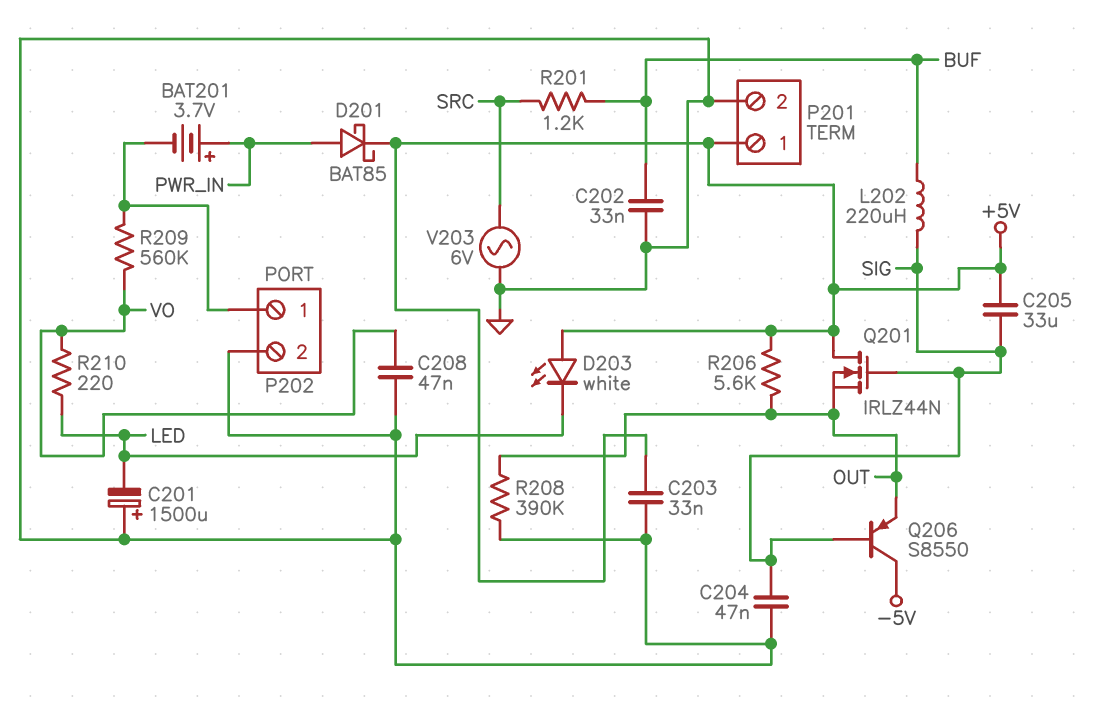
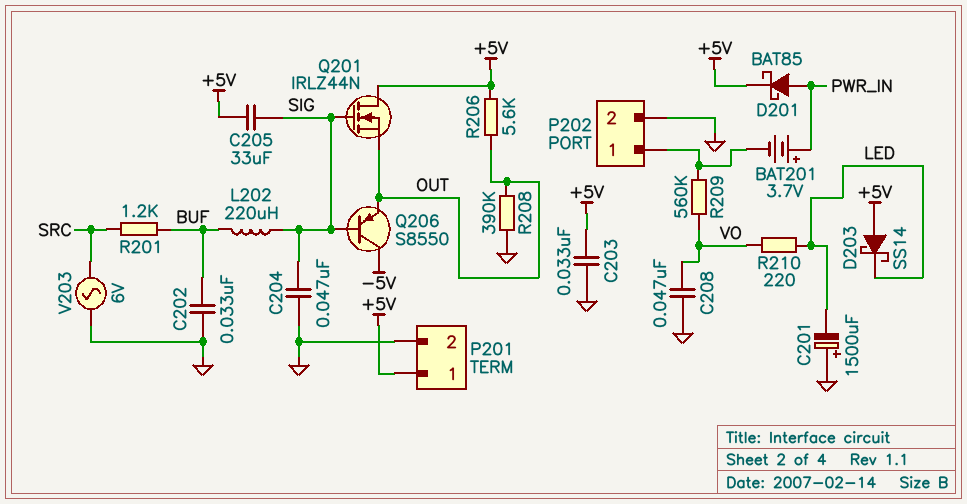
D203: LED white (A +5V, K LED) -> schottky SS14 (A +5V, K LED)

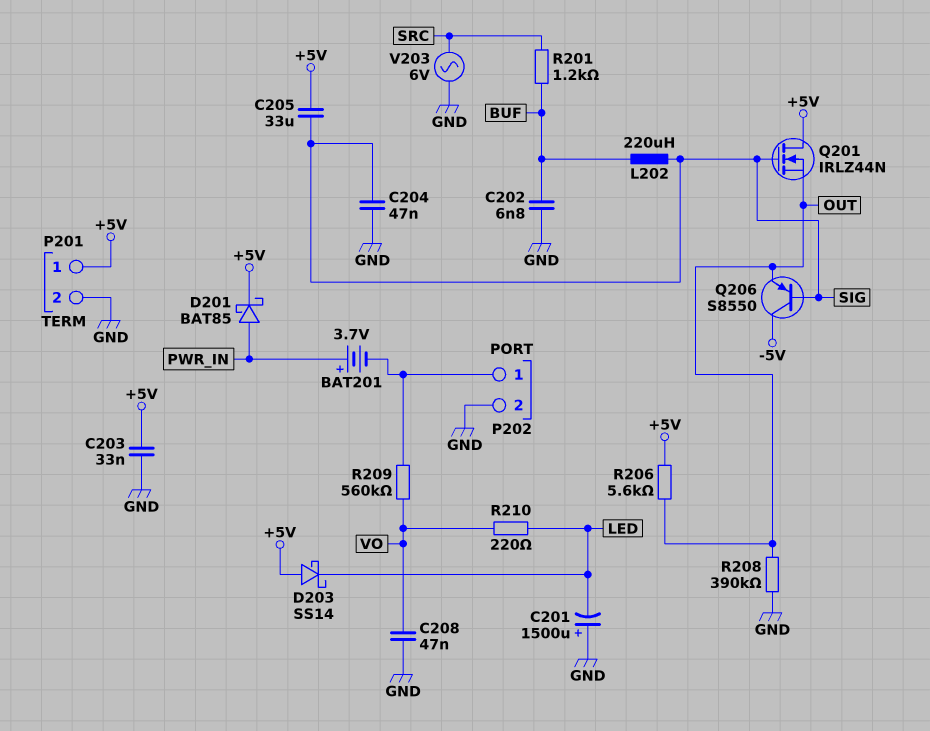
C202: 33nF (BUF, GND) -> 6.8nF (BUF, GND)

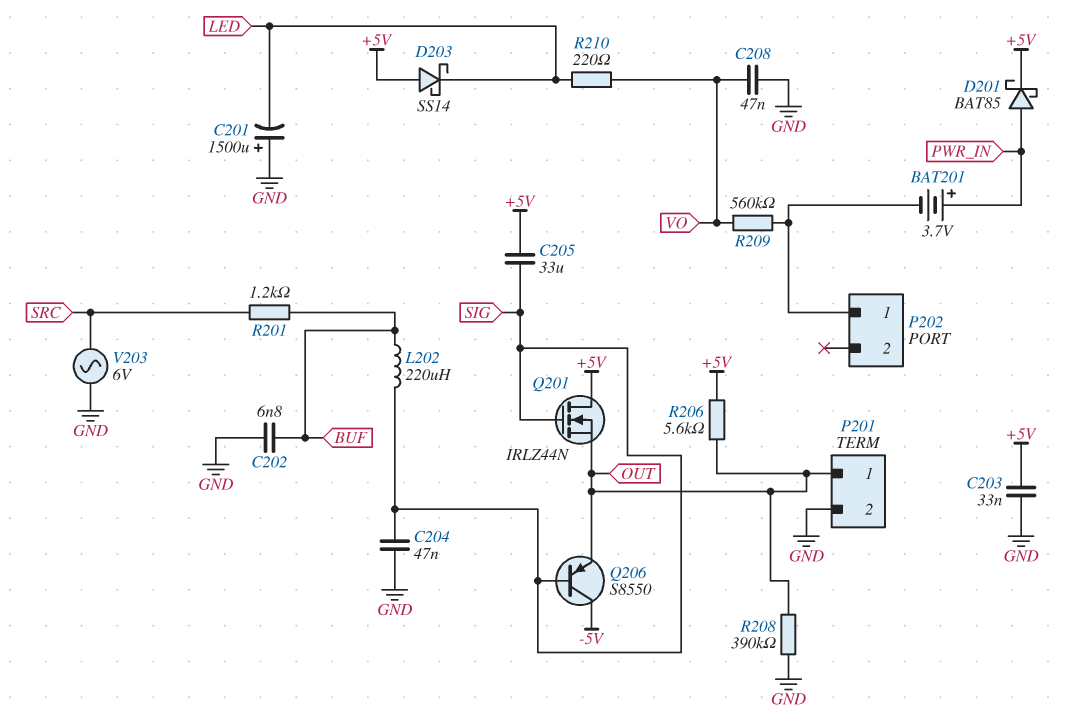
P201 pin 1: +5V -> OUT
P202 pin 2: GND -> none

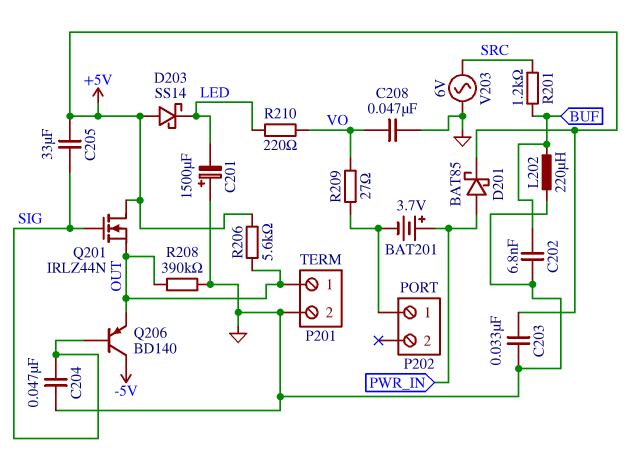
L202: 220uH (BUF, SIG) -> 220uH (BUF, GND)
Q206: PNP S8550 (B SIG, C -5V, E OUT) -> PNP BD140 (B SIG, C -5V, E OUT)
R209: 560k (P202/1, VO) -> 27 (P202/1, VO)

